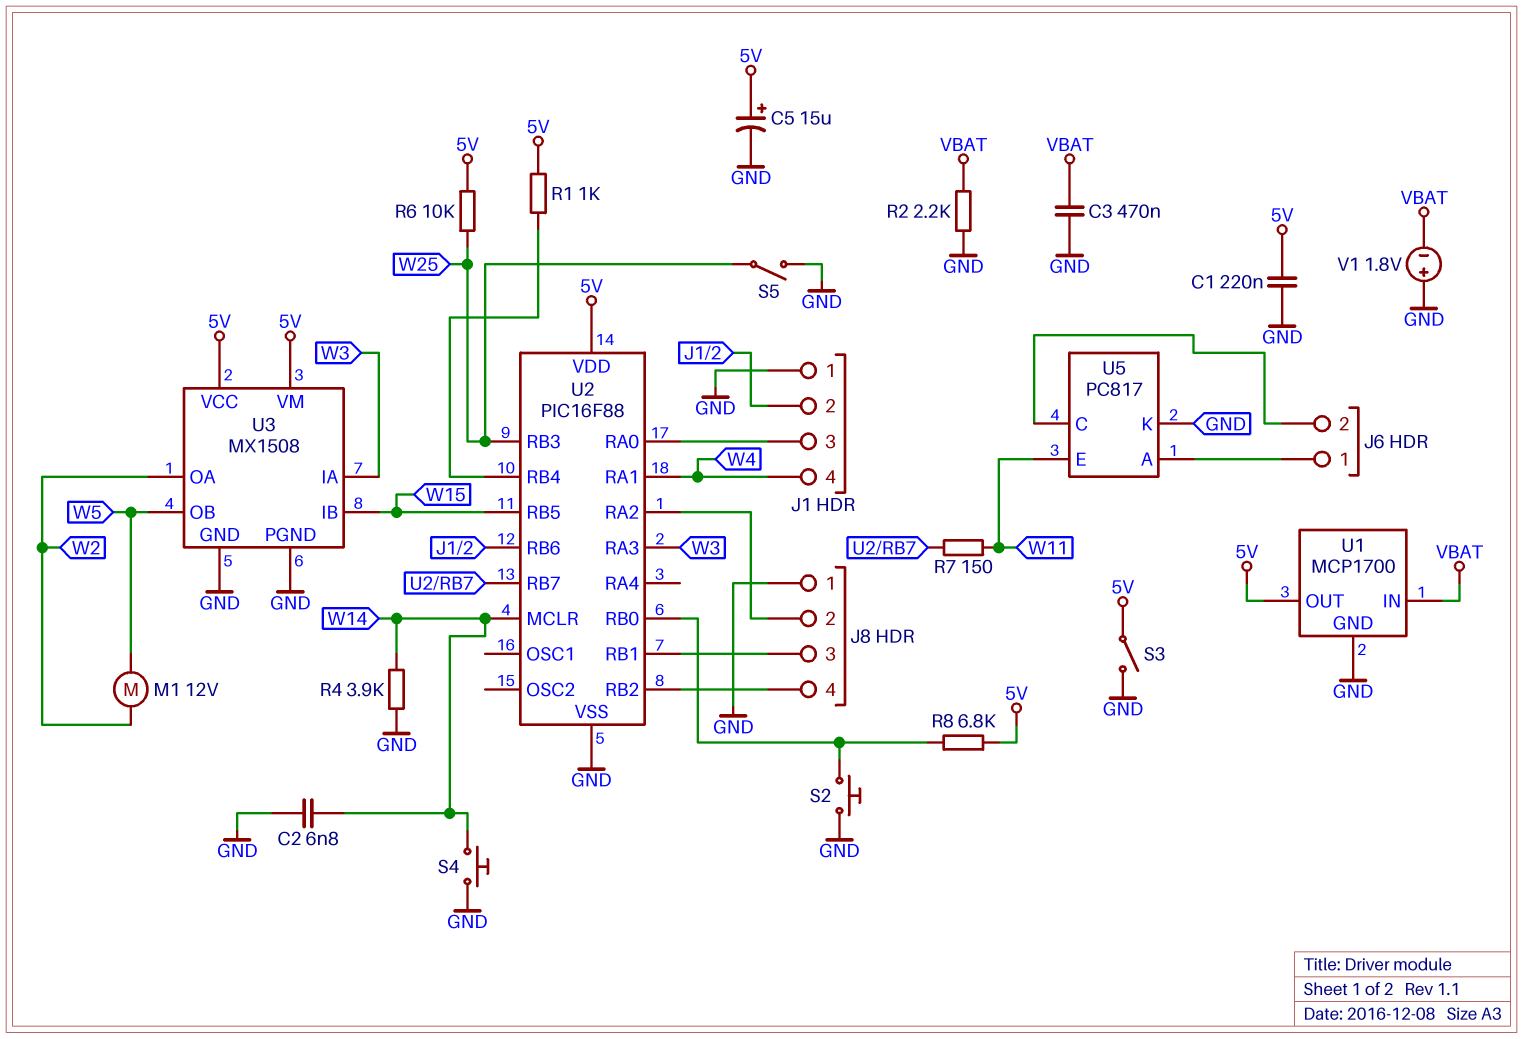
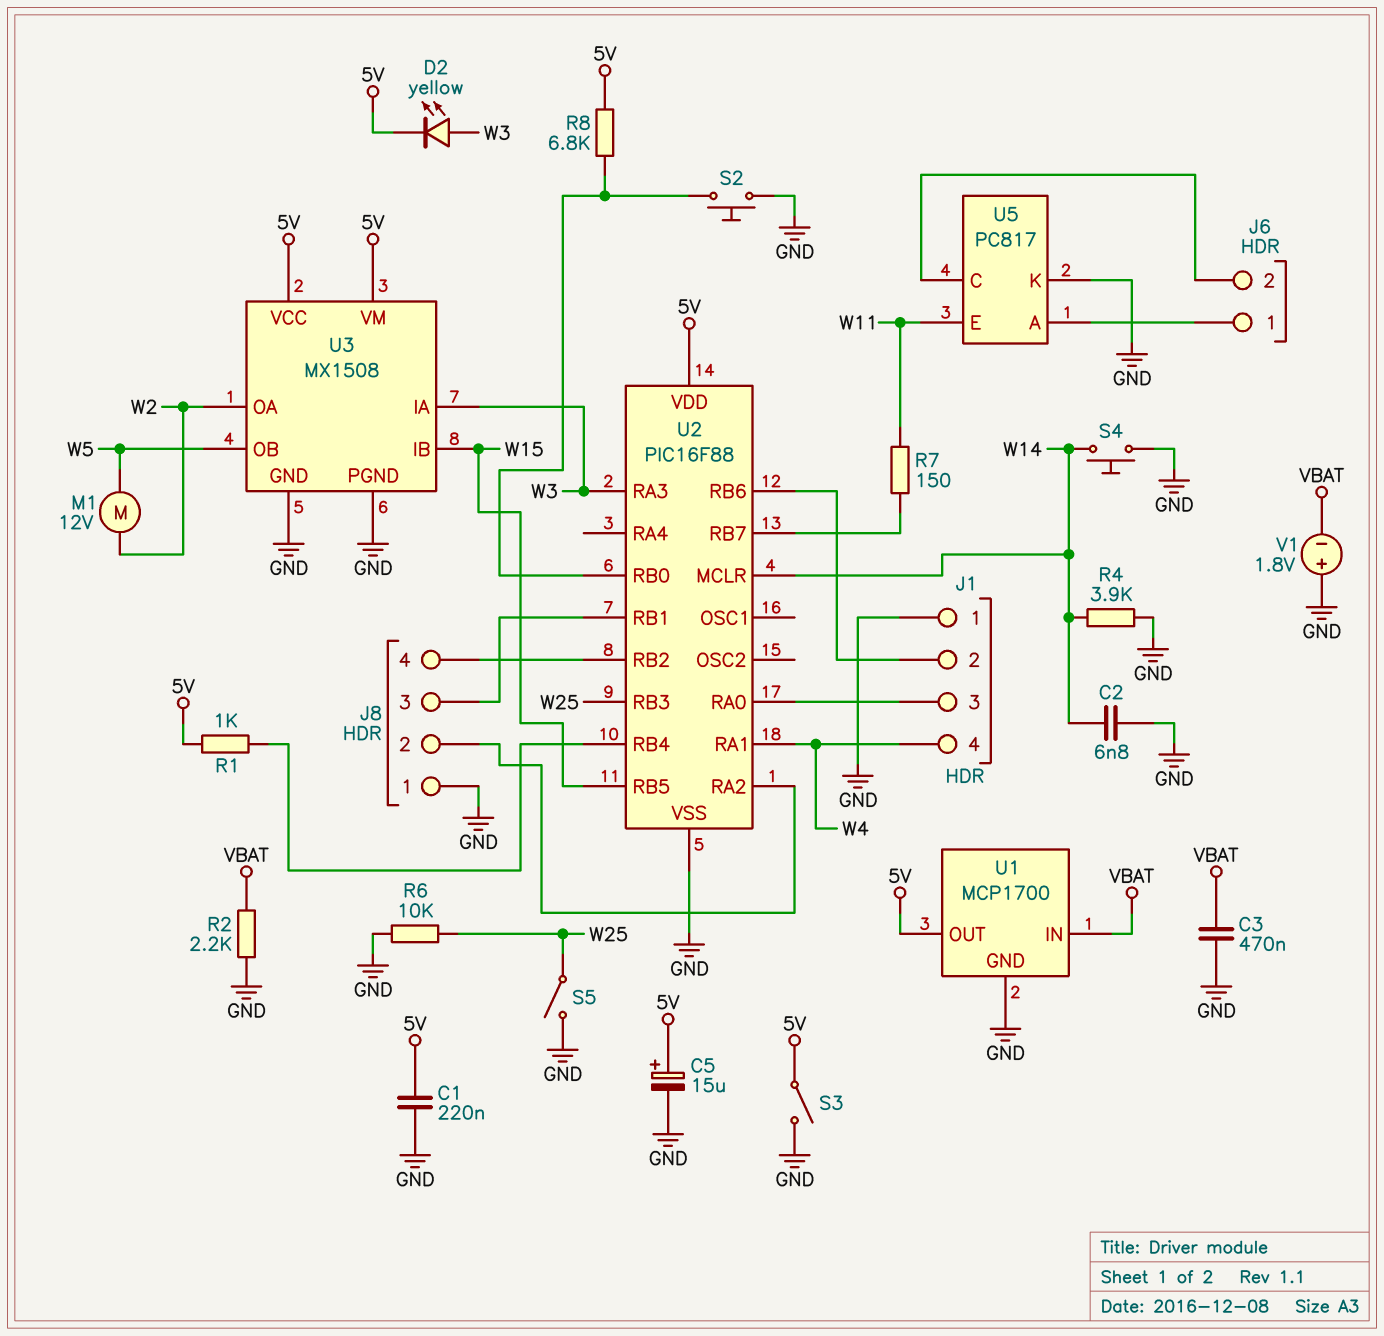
D2: none -> LED yellow (A W3, K 5V)
R6: 10k (5V, W25) -> 10k (GND, W25)

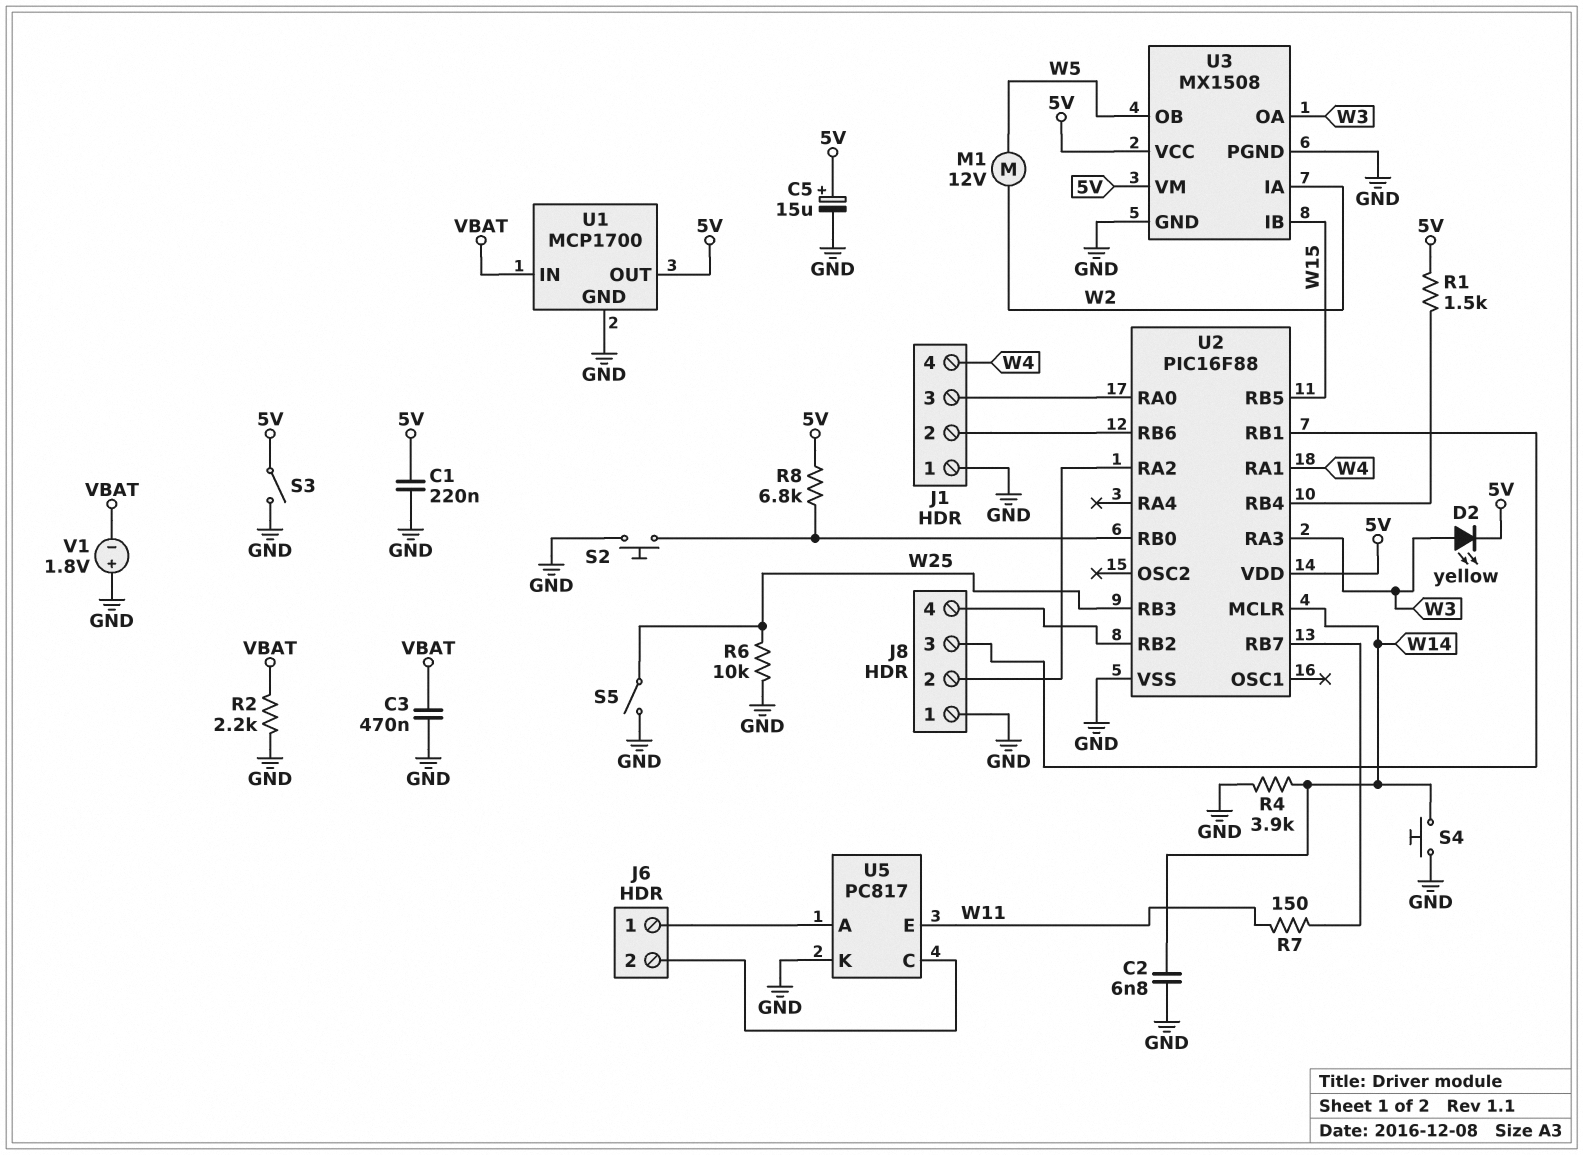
R1: 1k (5V, U2/RB4) -> 1.5k (5V, U2/RB4)
U3 pin IA: W3 -> W2
U3 pin OA: W2 -> W3

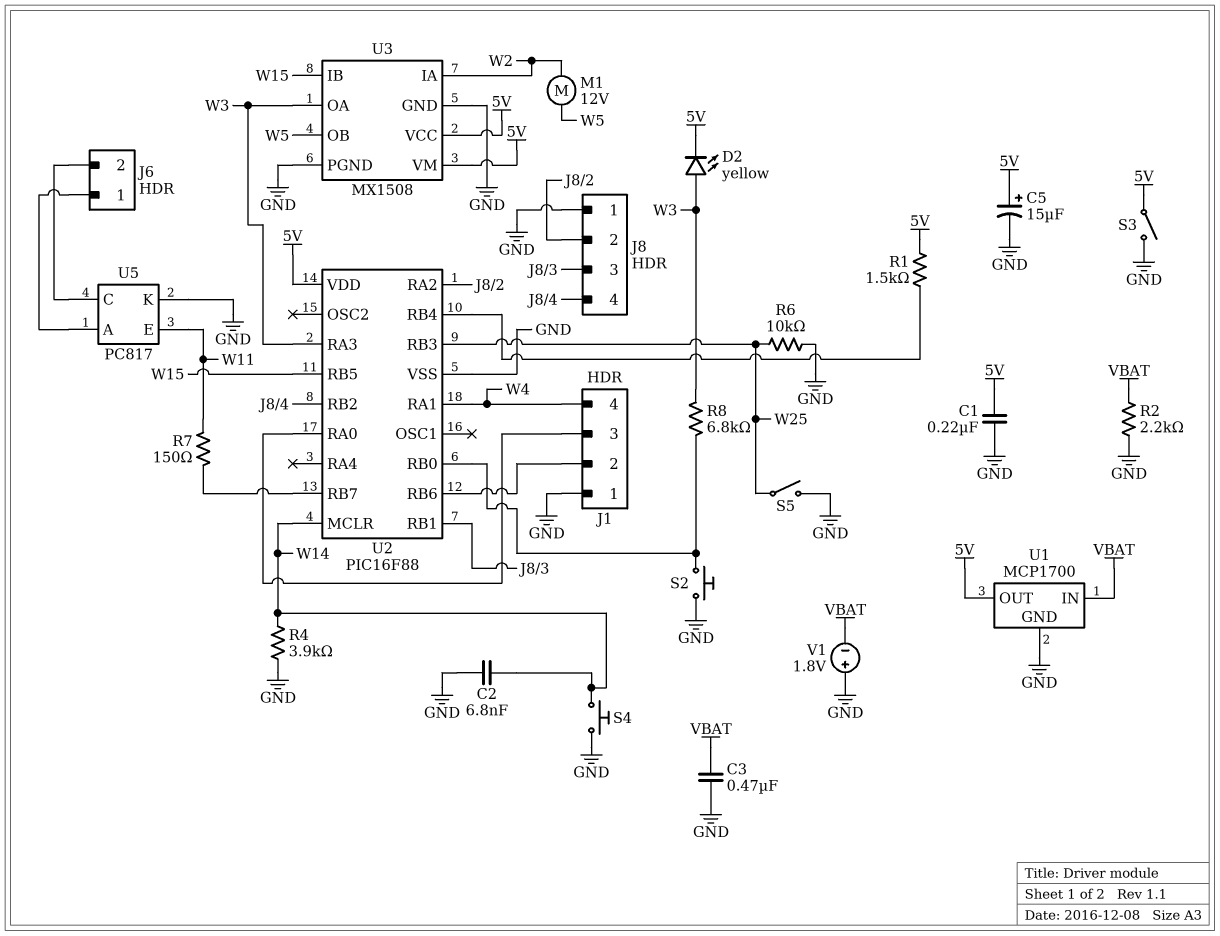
R8: 6.8k (5V, U2/RB0) -> 6.8k (U2/RB0, W3)

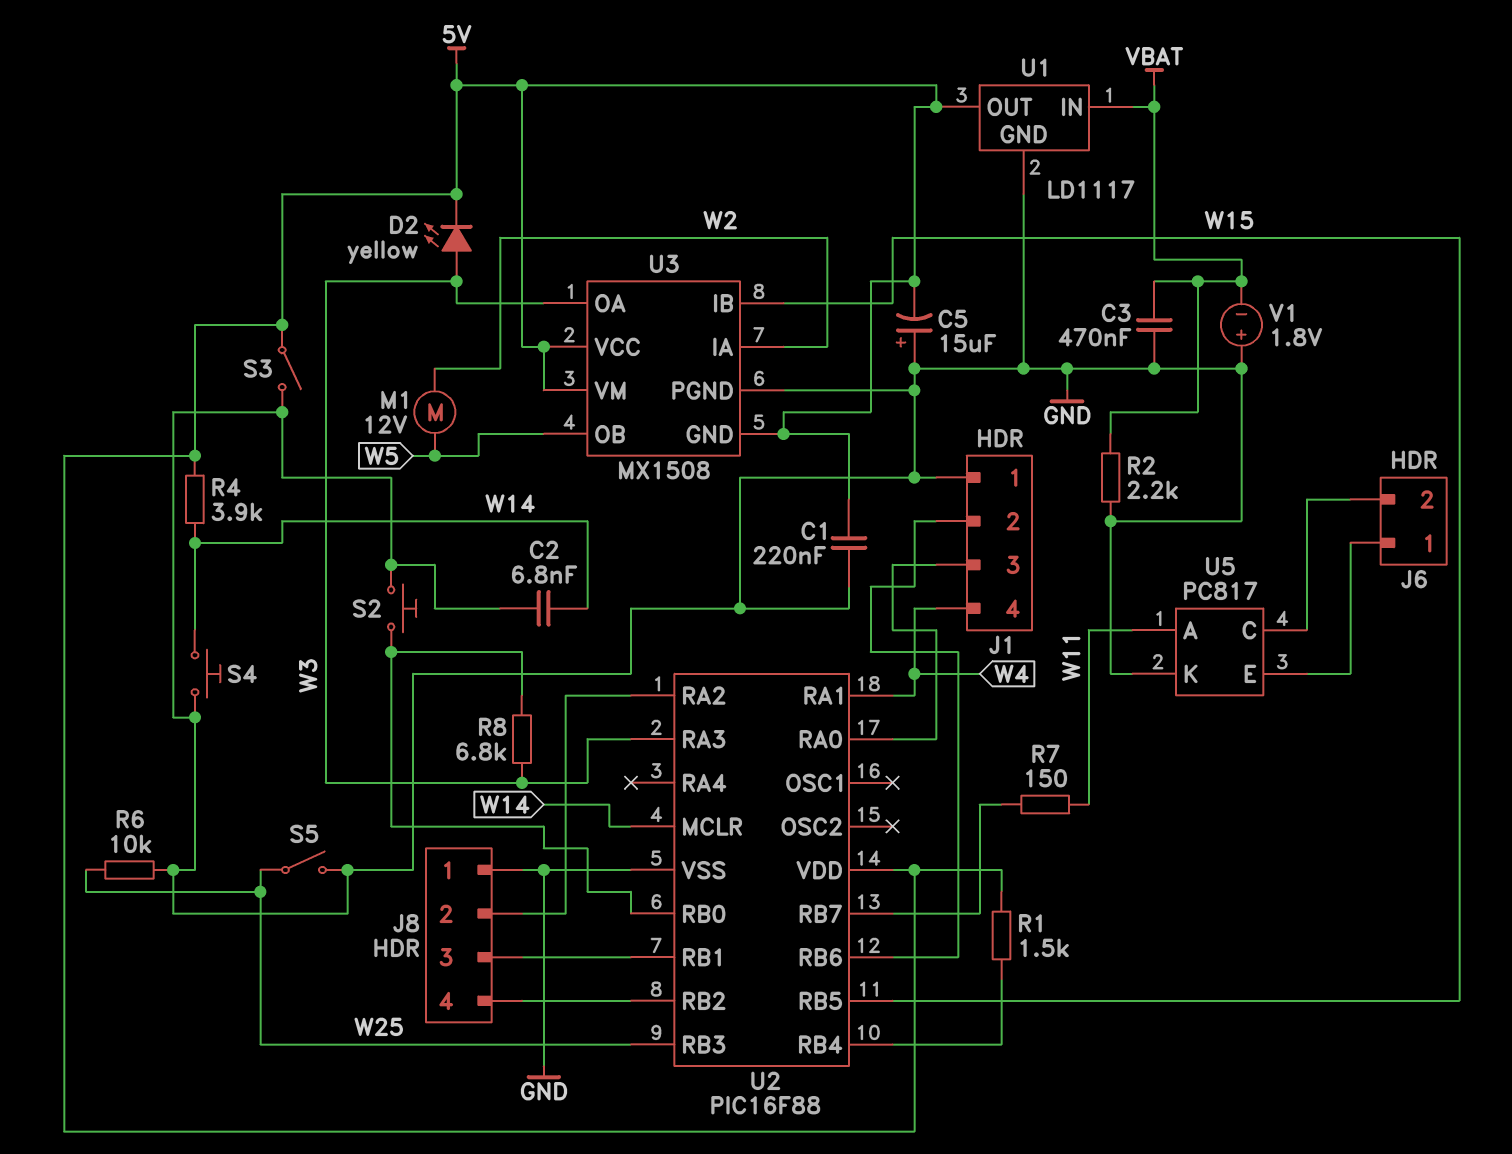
C5: 15uF (plus 5V, minus GND) -> 15uF (plus GND, minus 5V)
R4: 3.9k (GND, W14) -> 3.9k (5V, W14)
U1: MCP1700 -> LD1117
U3 pin GND: GND -> 5V
U5 pin A: J6/1 -> W11
U5 pin E: W11 -> J6/1

